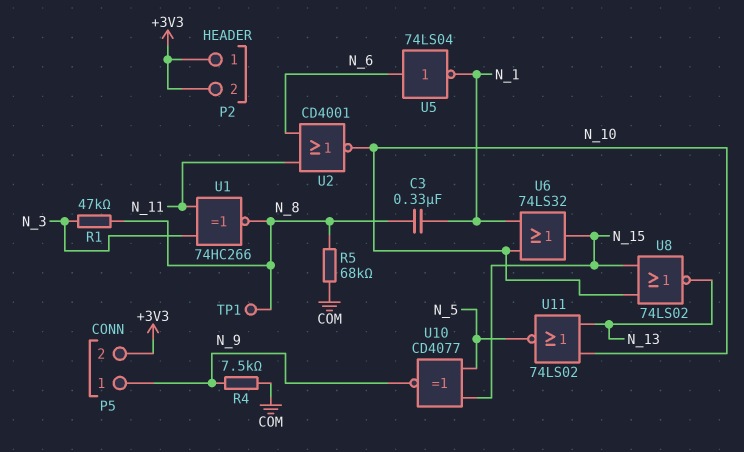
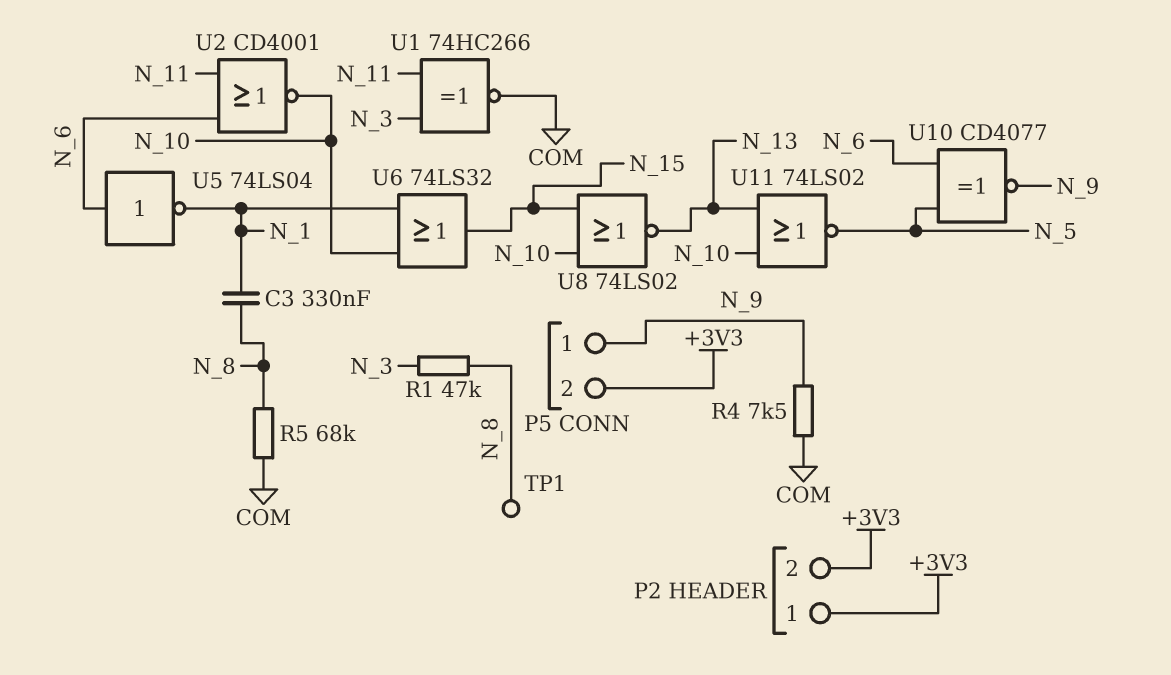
U1: XNOR 74HC266 (in N_3, in N_11, out N_8) -> XNOR 74HC266 (in N_3, in N_11, out COM)
U10: XNOR CD4077 (in N_5, in N_15, out N_9) -> XNOR CD4077 (in N_5, in N_6, out N_9)

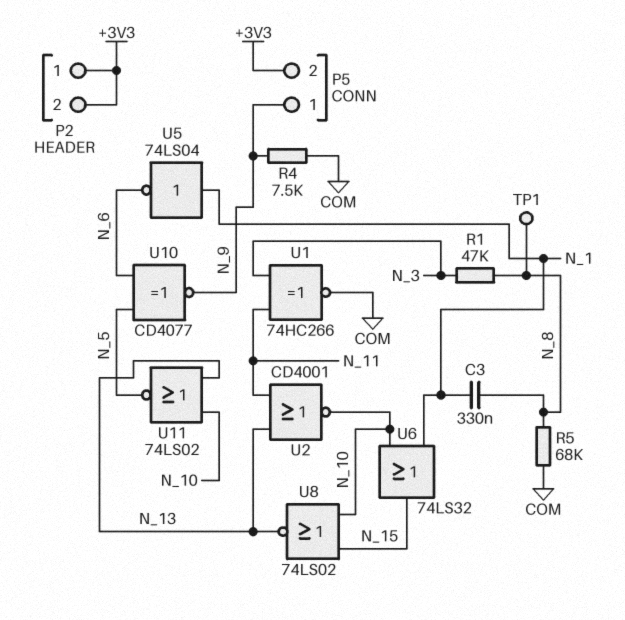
U2: NOR CD4001 (in N_6, in N_11, out N_10) -> NOR CD4001 (in N_11, in N_13, out N_10)
U5: NOT 74LS04 (in N_6, out N_1) -> NOT 74LS04 (in N_1, out N_6)

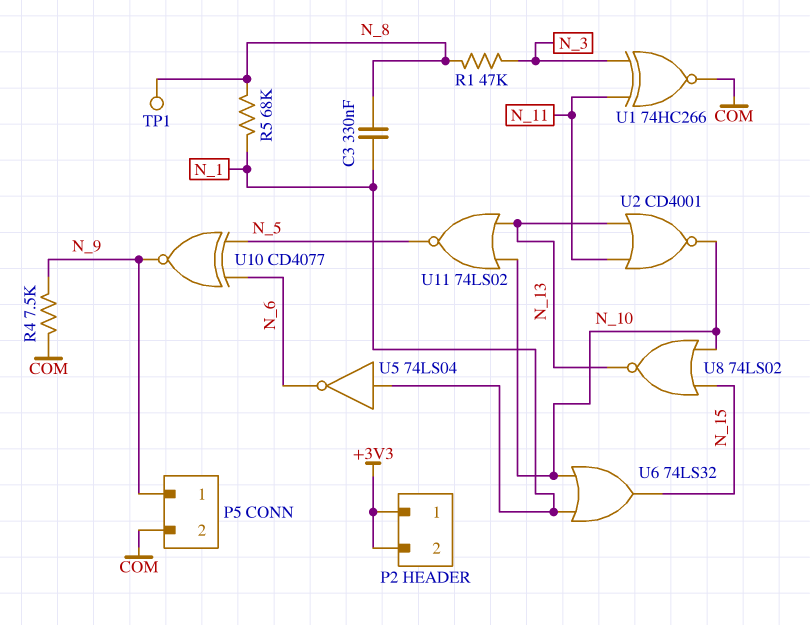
P5 pin 2: +3V3 -> COM
R5: 68k (COM, N_8) -> 68k (N_1, N_8)

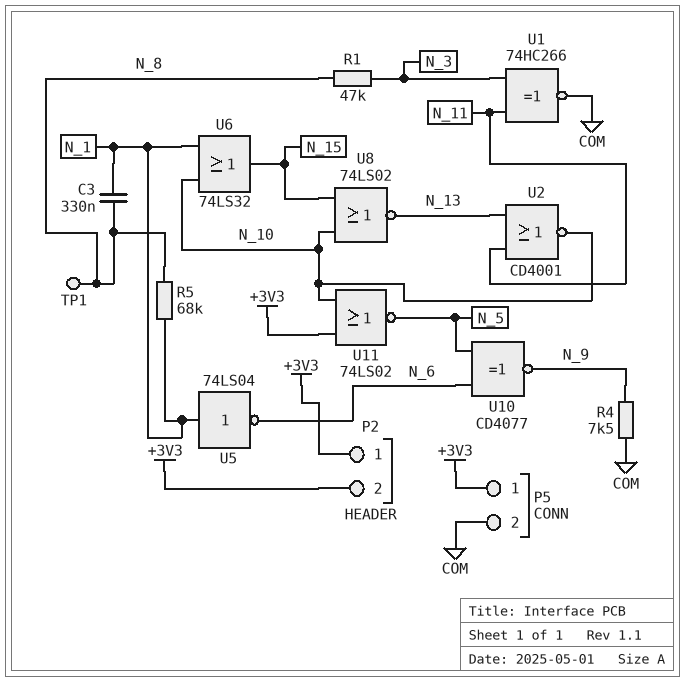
P5 pin 1: N_9 -> +3V3
U11: NOR 74LS02 (in N_10, in N_13, out N_5) -> NOR 74LS02 (in +3V3, in N_10, out N_5)

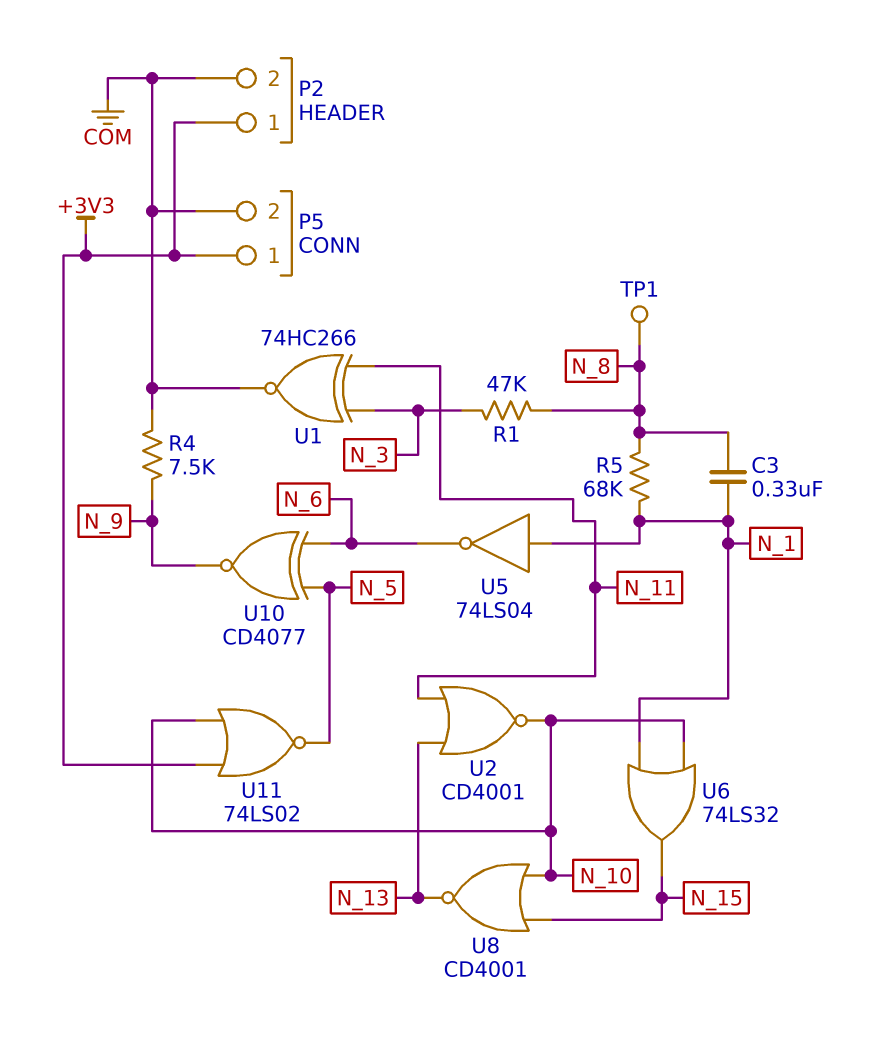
P2 pin 2: +3V3 -> COM
U8: NOR 74LS02 (in N_10, in N_15, out N_13) -> NOR CD4001 (in N_10, in N_15, out N_13)

